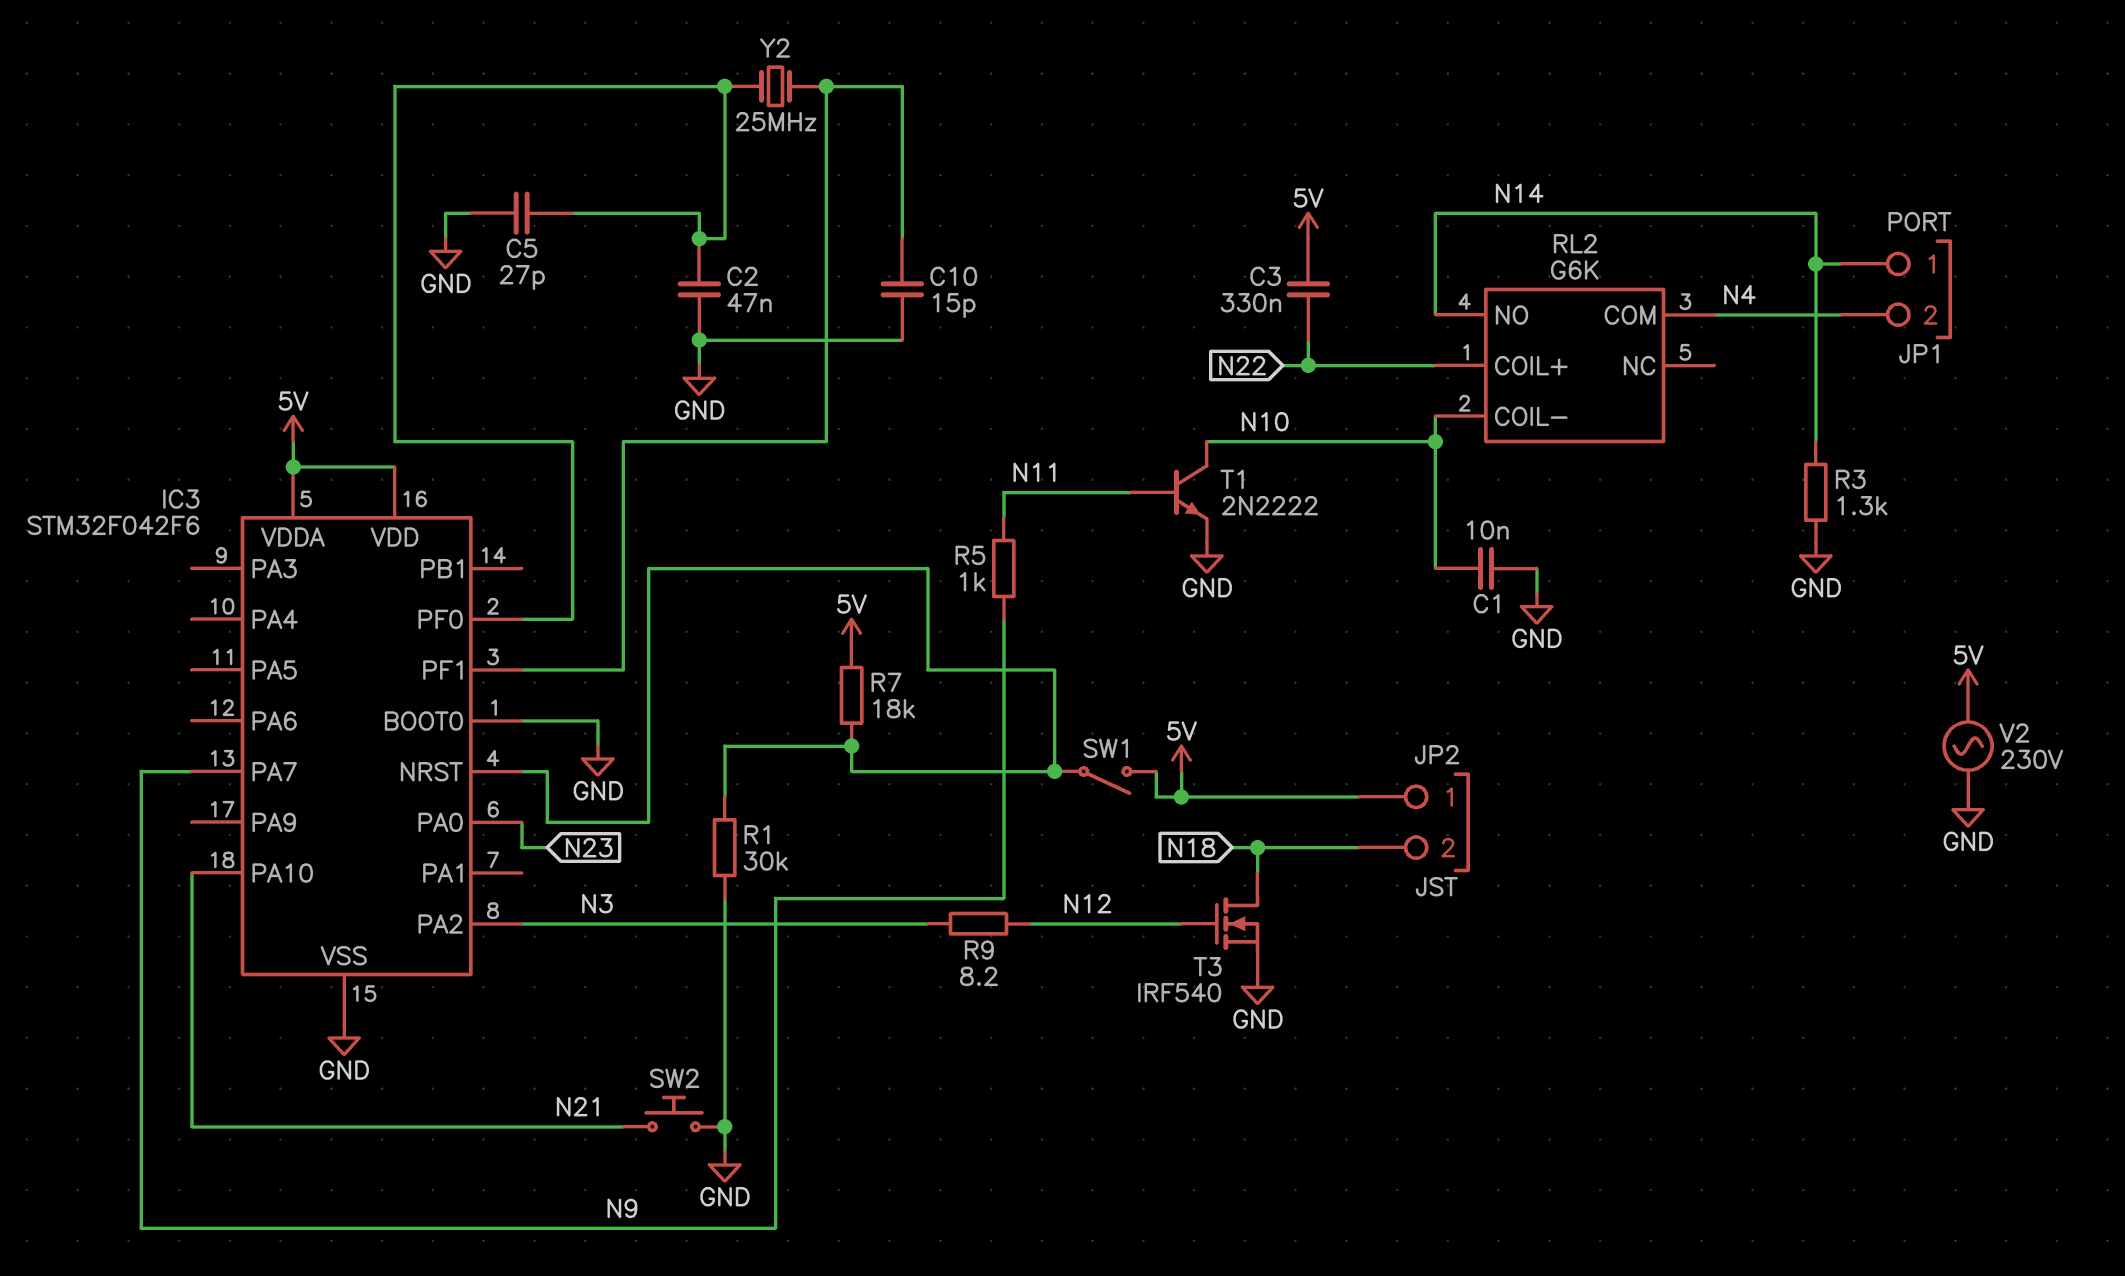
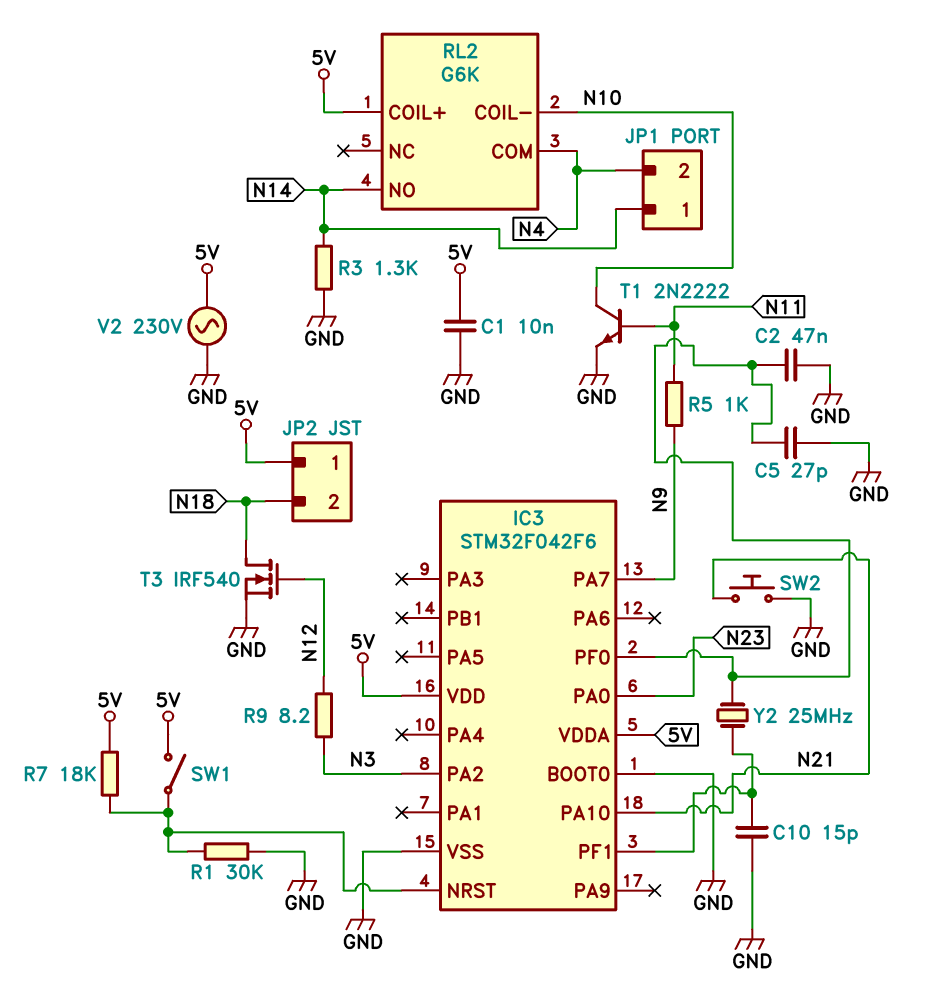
C1: 10nF (GND, N10) -> 10nF (5V, GND)
C3: 330nF (5V, N22) -> none
RL2 pin COIL+: N22 -> 5V

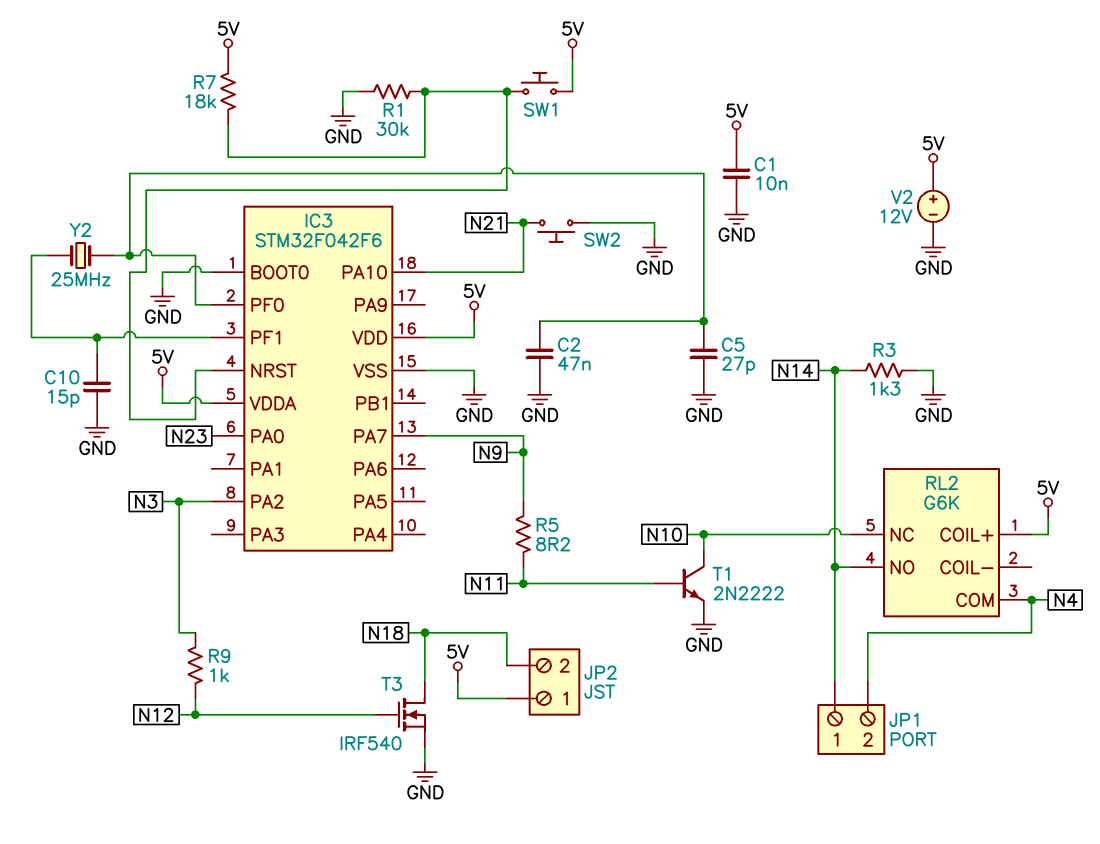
R5: 1k (N9, N11) -> 8.2 (N9, N11)
R9: 8.2 (N3, N12) -> 1k (N3, N12)
RL2 pin COIL-: N10 -> none
RL2 pin NC: none -> N10
SW1: switch (5V, IC3/NRST) -> button (5V, IC3/NRST)
V2: AC 230V (5V, GND) -> 12V (plus 5V, minus GND)

